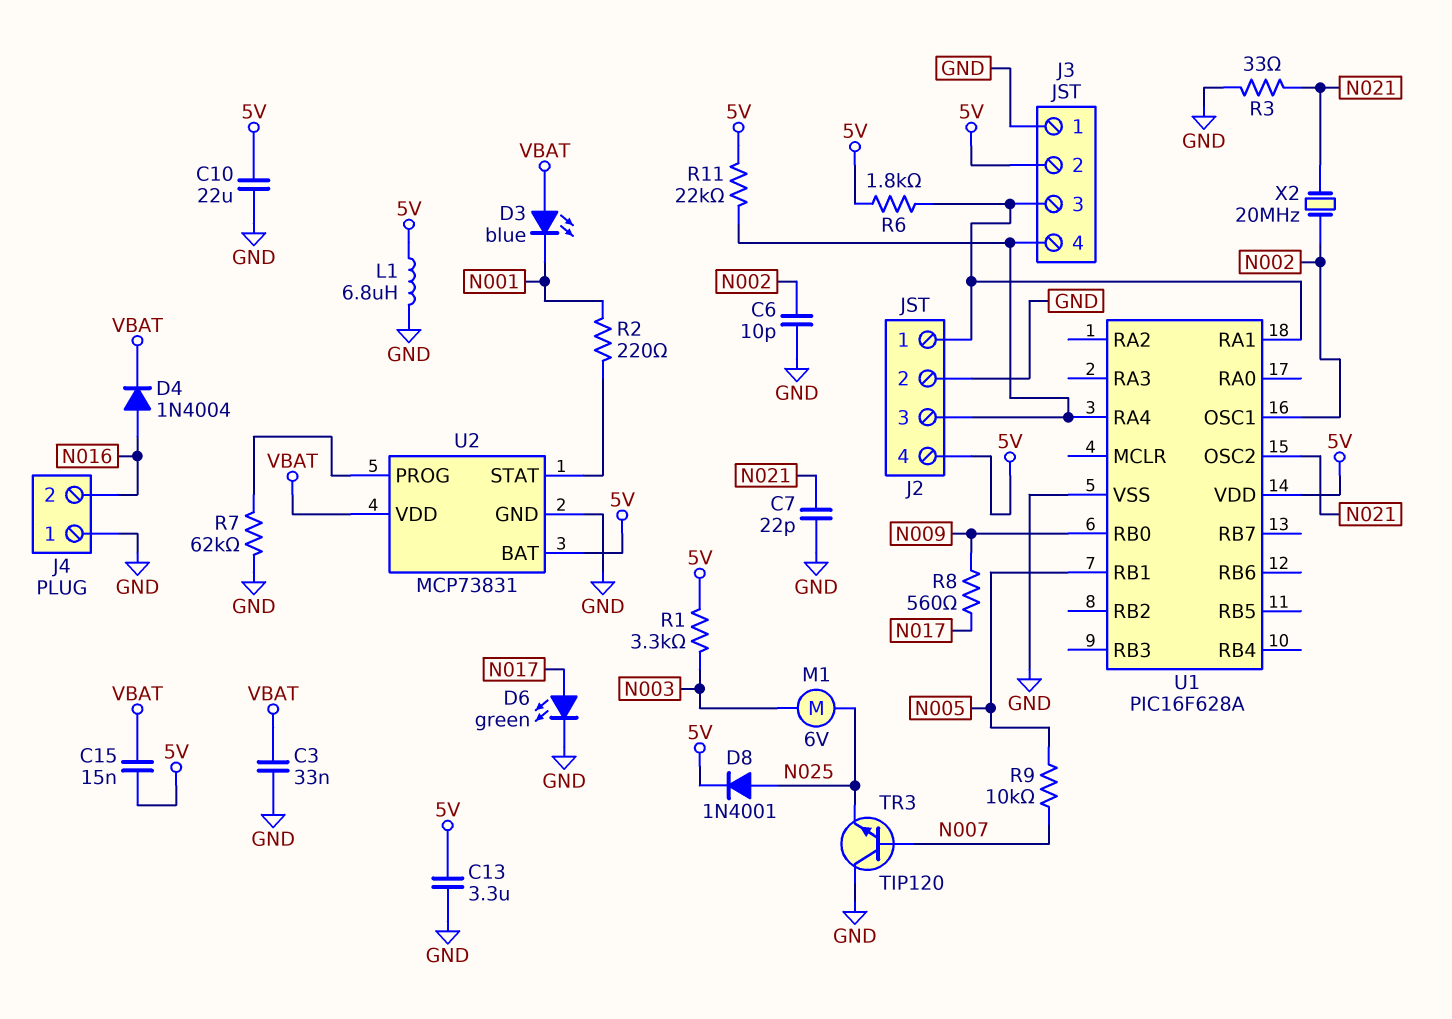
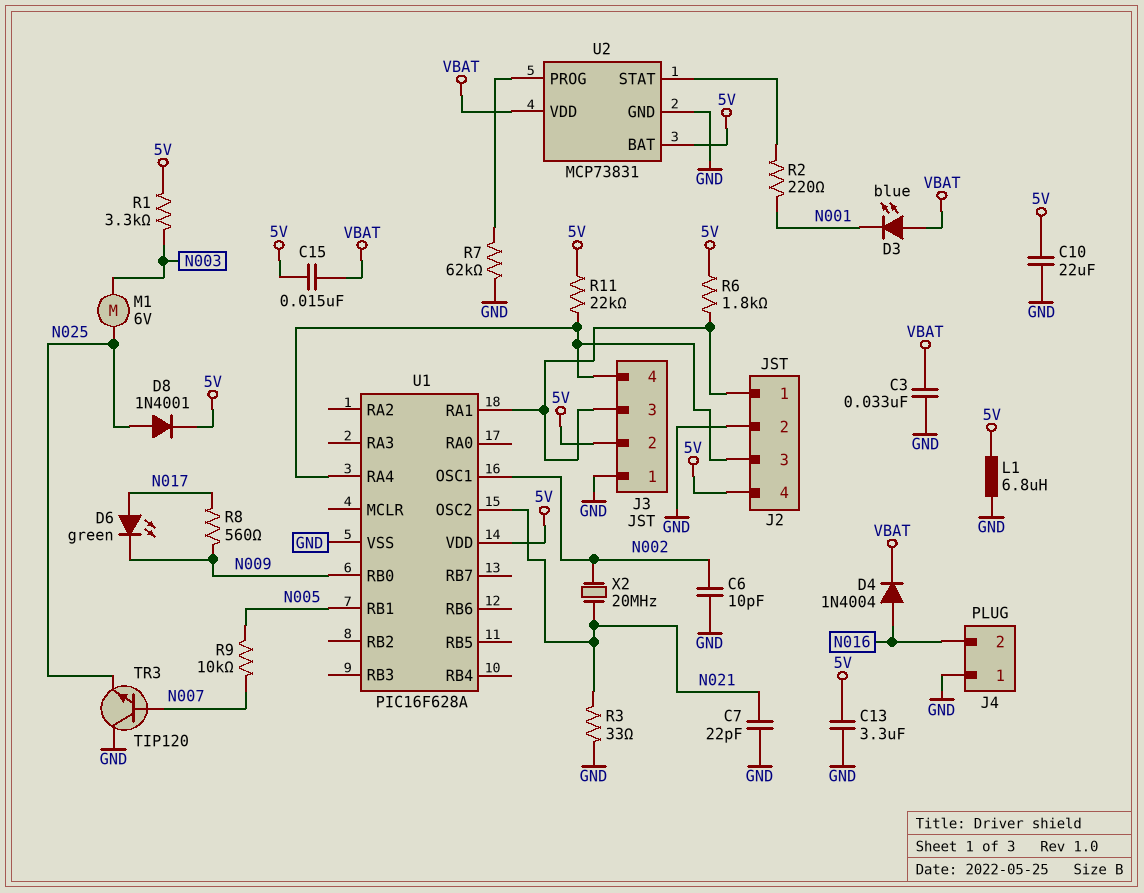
D6: LED green (A N017, K GND) -> LED green (A N017, K N009)

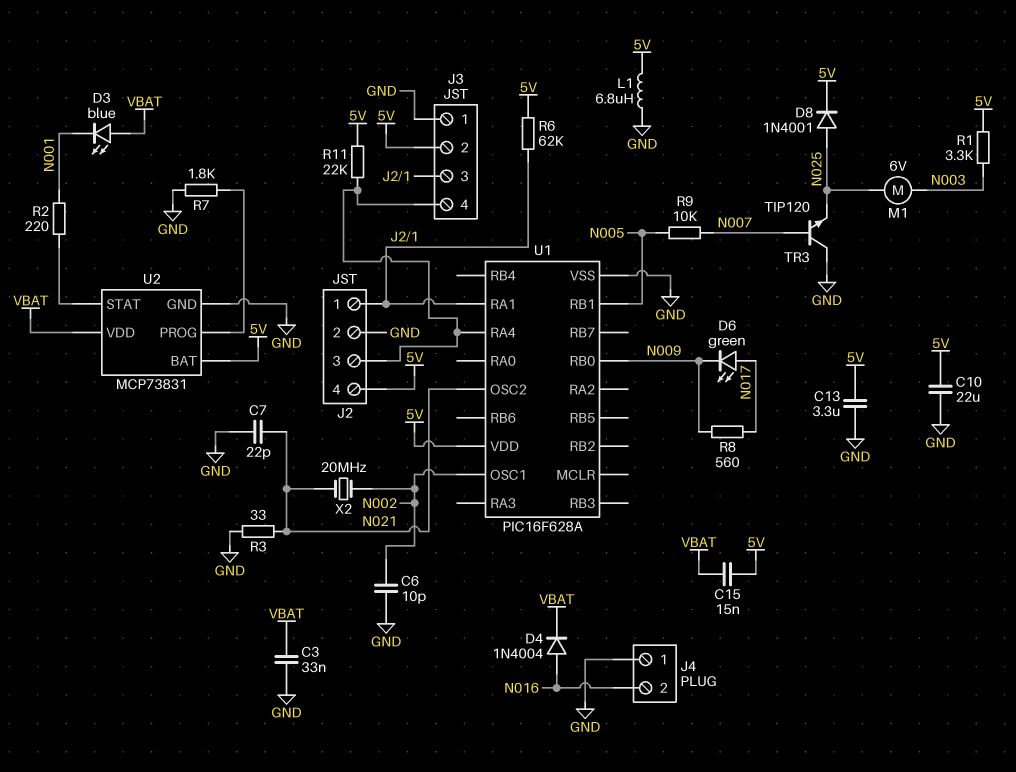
R6: 1.8k (5V, J2/1) -> 62k (5V, J2/1)
R7: 62k (GND, U2/PROG) -> 1.8k (GND, U2/PROG)

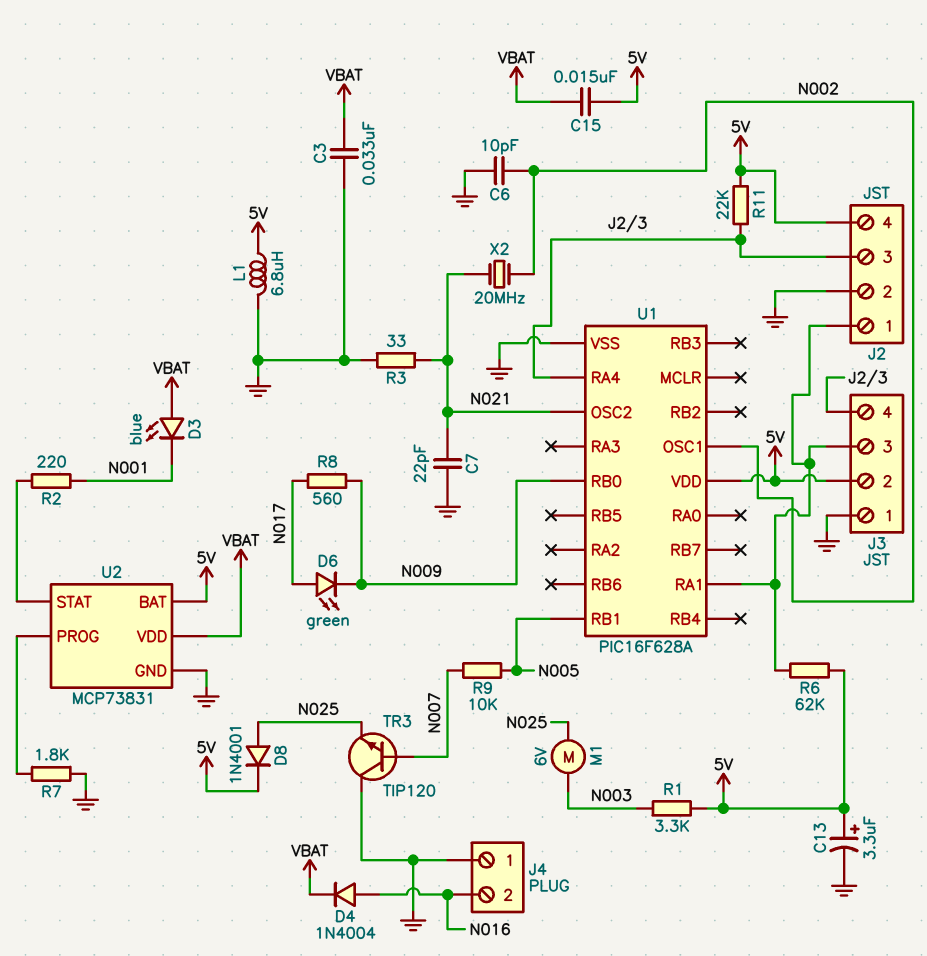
C10: 22uF (5V, GND) -> none
C13: 3.3uF (5V, GND) -> 3.3uF (plus 5V, minus GND)

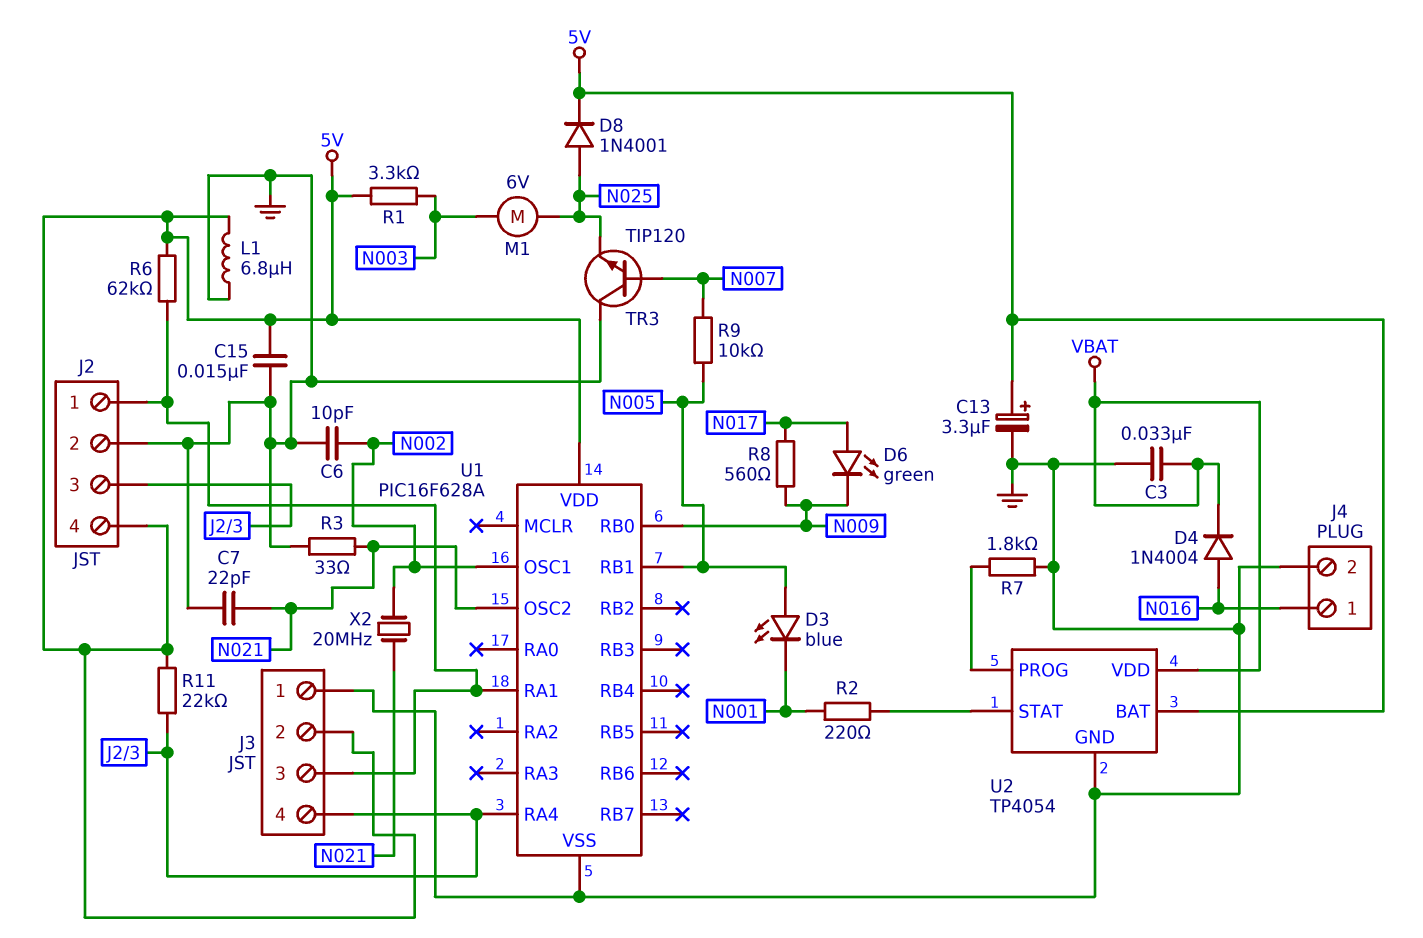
C15: 15nF (5V, VBAT) -> 15nF (5V, GND)
D3: LED blue (A VBAT, K N001) -> LED blue (A N005, K N001)
J4 pin 1: GND -> N016
J4 pin 2: N016 -> GND
U2: MCP73831 -> TP4054

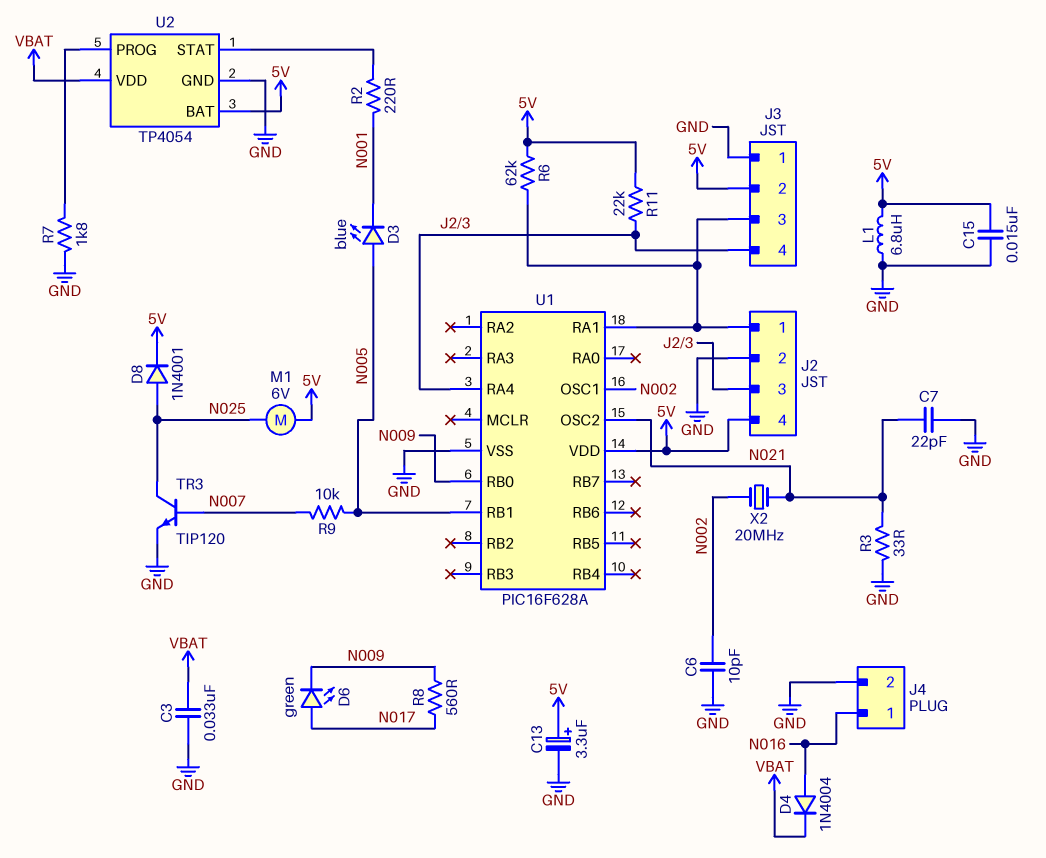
M1: motor 6V (N003, N025) -> motor 6V (5V, N025)
R1: 3.3k (5V, N003) -> none
TR3: NPN TIP120 (B N007, C GND, E N025) -> NPN TIP120 (B N007, C N025, E GND)

